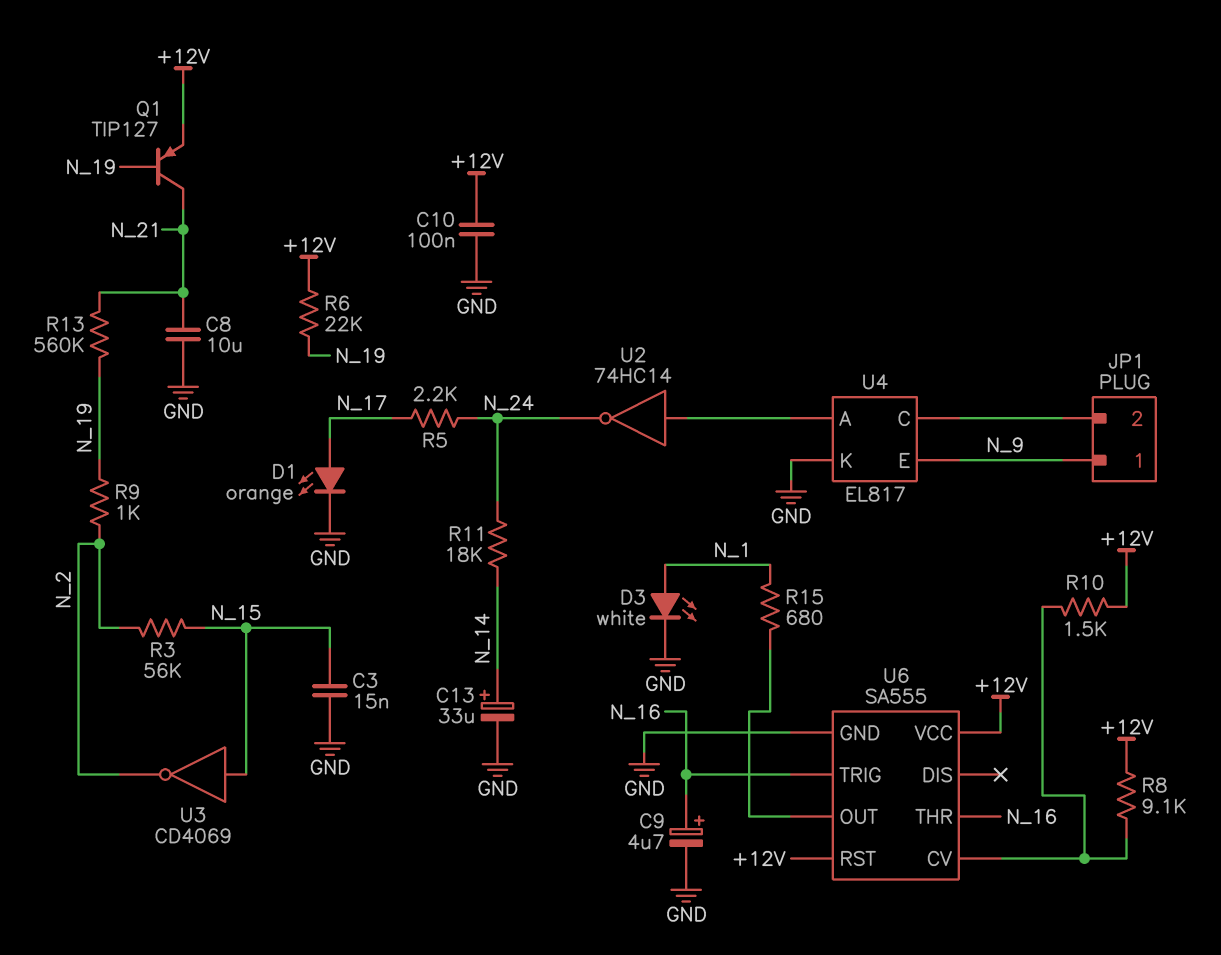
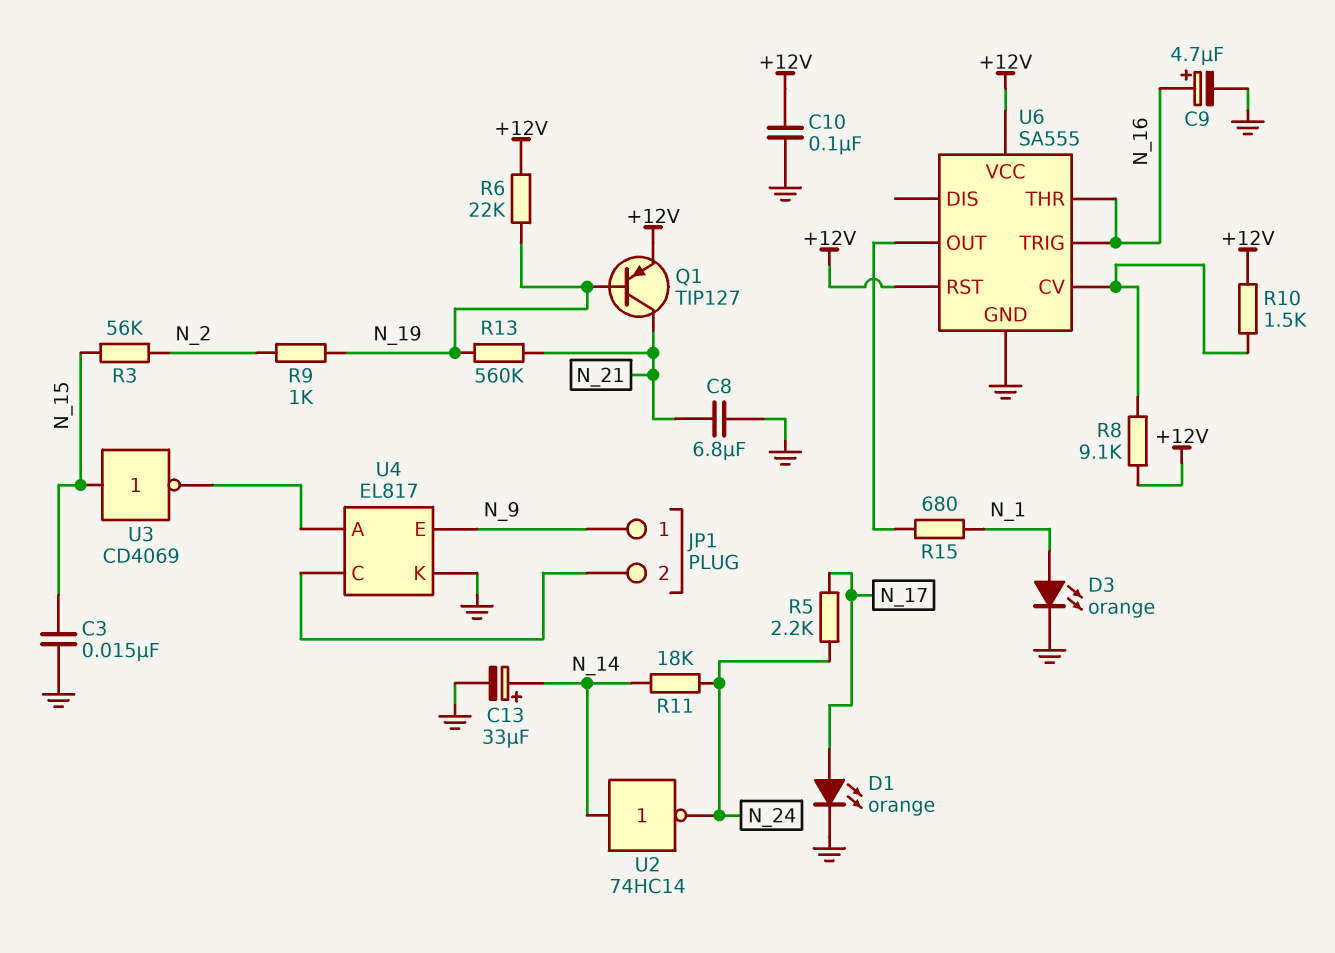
C8: 10uF (GND, N_21) -> 6.8uF (GND, N_21)
D3: LED white (A N_1, K GND) -> LED orange (A N_1, K GND)
U2: NOT 74HC14 (in U4/A, out N_24) -> NOT 74HC14 (in N_14, out N_24)
U3: NOT CD4069 (in N_15, out N_2) -> NOT CD4069 (in N_15, out U4/A)

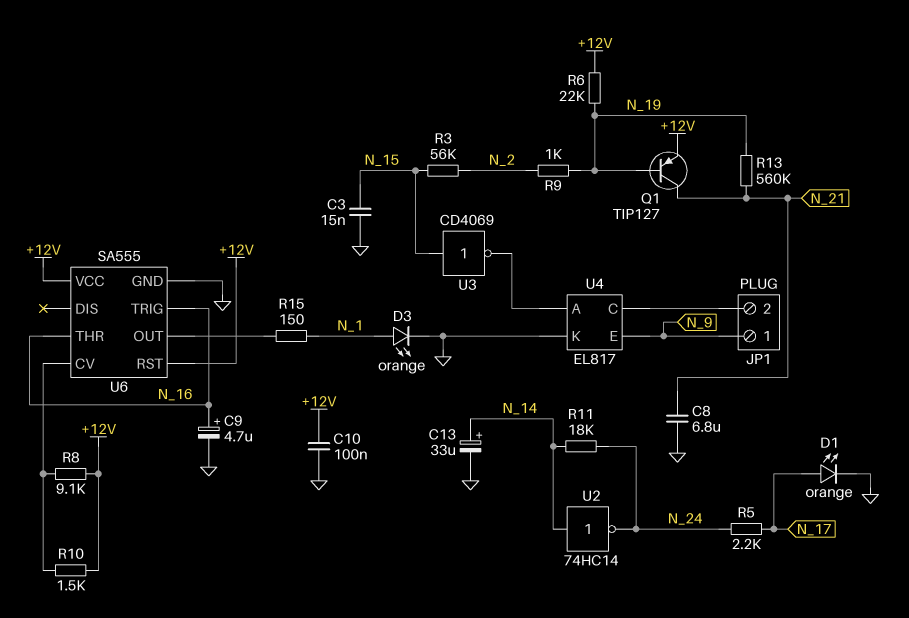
R15: 680 (N_1, U6/OUT) -> 150 (N_1, U6/OUT)

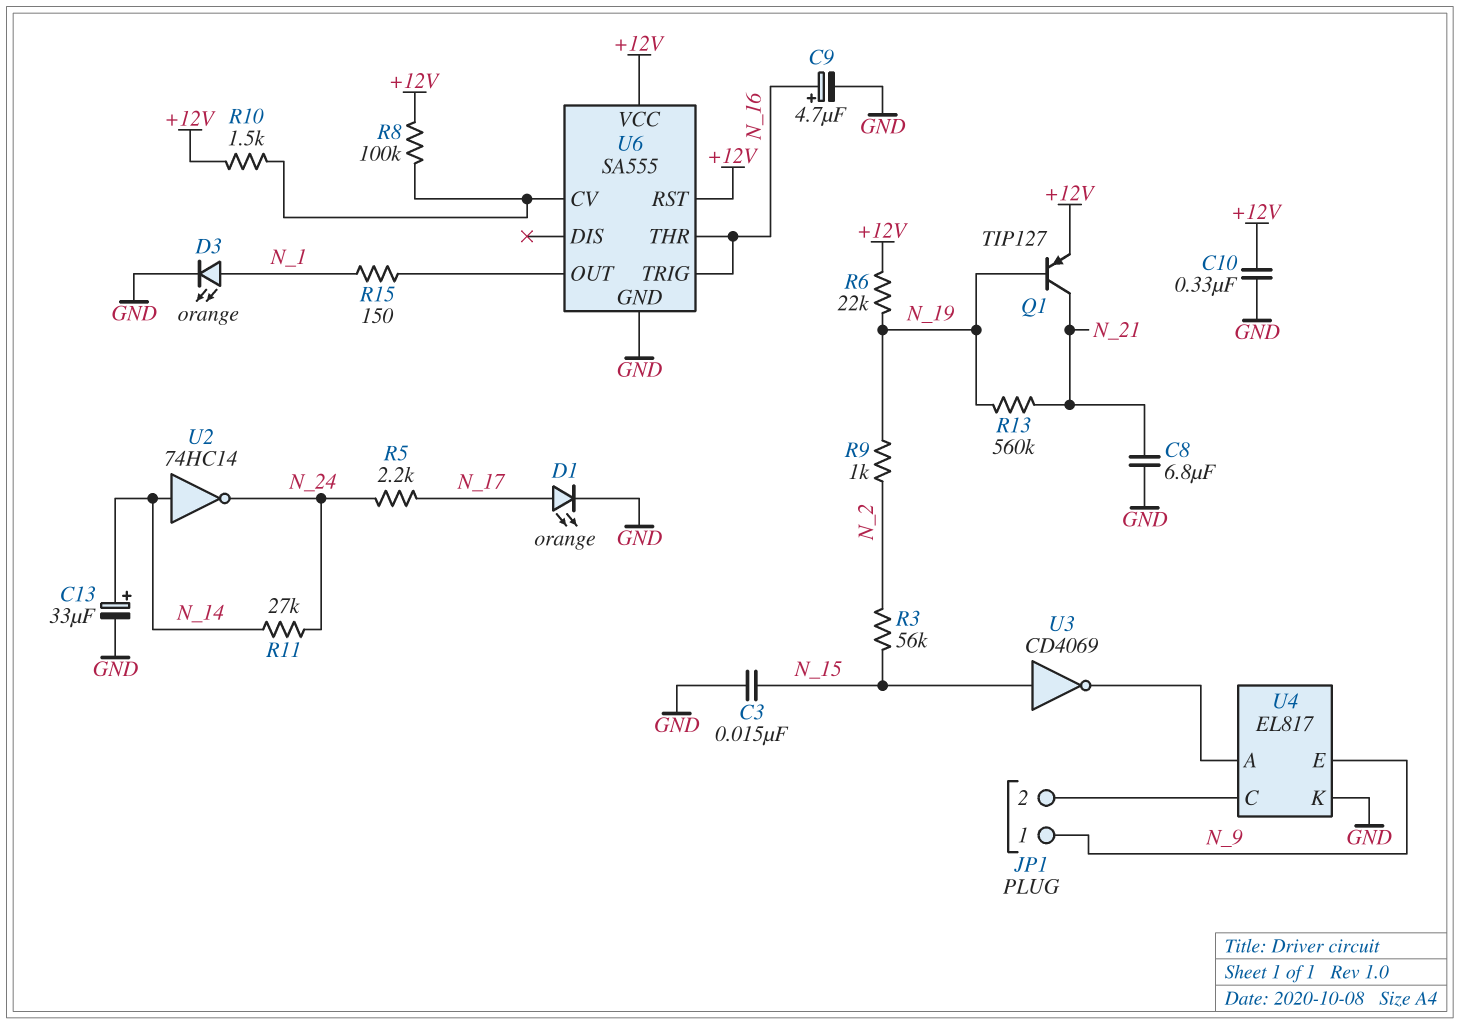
C10: 100nF (+12V, GND) -> 330nF (+12V, GND)
R8: 9.1k (+12V, U6/CV) -> 100k (+12V, U6/CV)
R11: 18k (N_14, N_24) -> 27k (N_14, N_24)

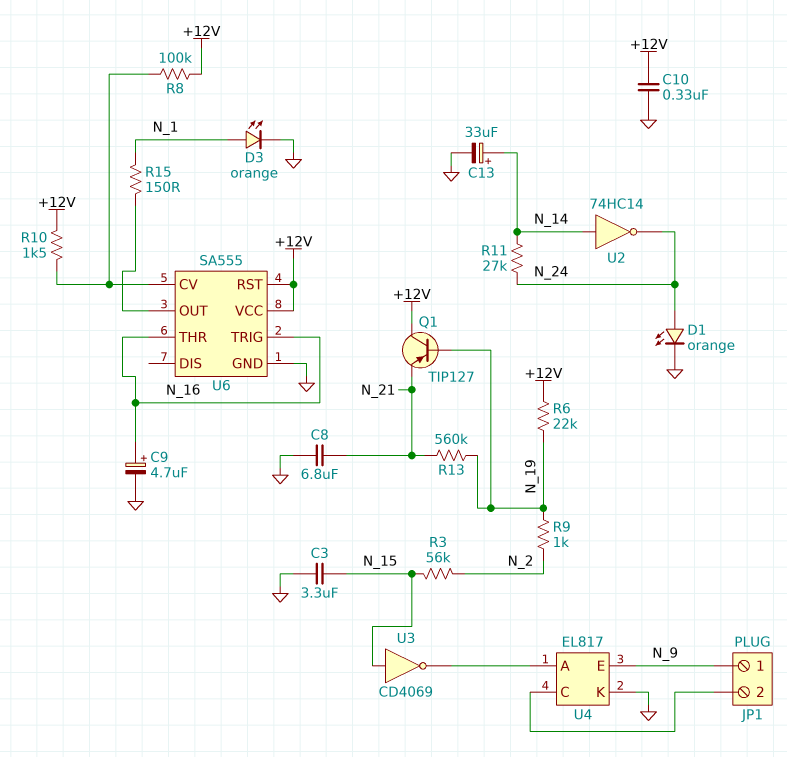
C3: 15nF (GND, N_15) -> 3.3uF (GND, N_15)
D1: LED orange (A N_17, K GND) -> LED orange (A N_24, K GND)
Q1: PNP TIP127 (B N_19, C N_21, E +12V) -> PNP TIP127 (B N_19, C +12V, E N_21)
R5: 2.2k (N_17, N_24) -> none

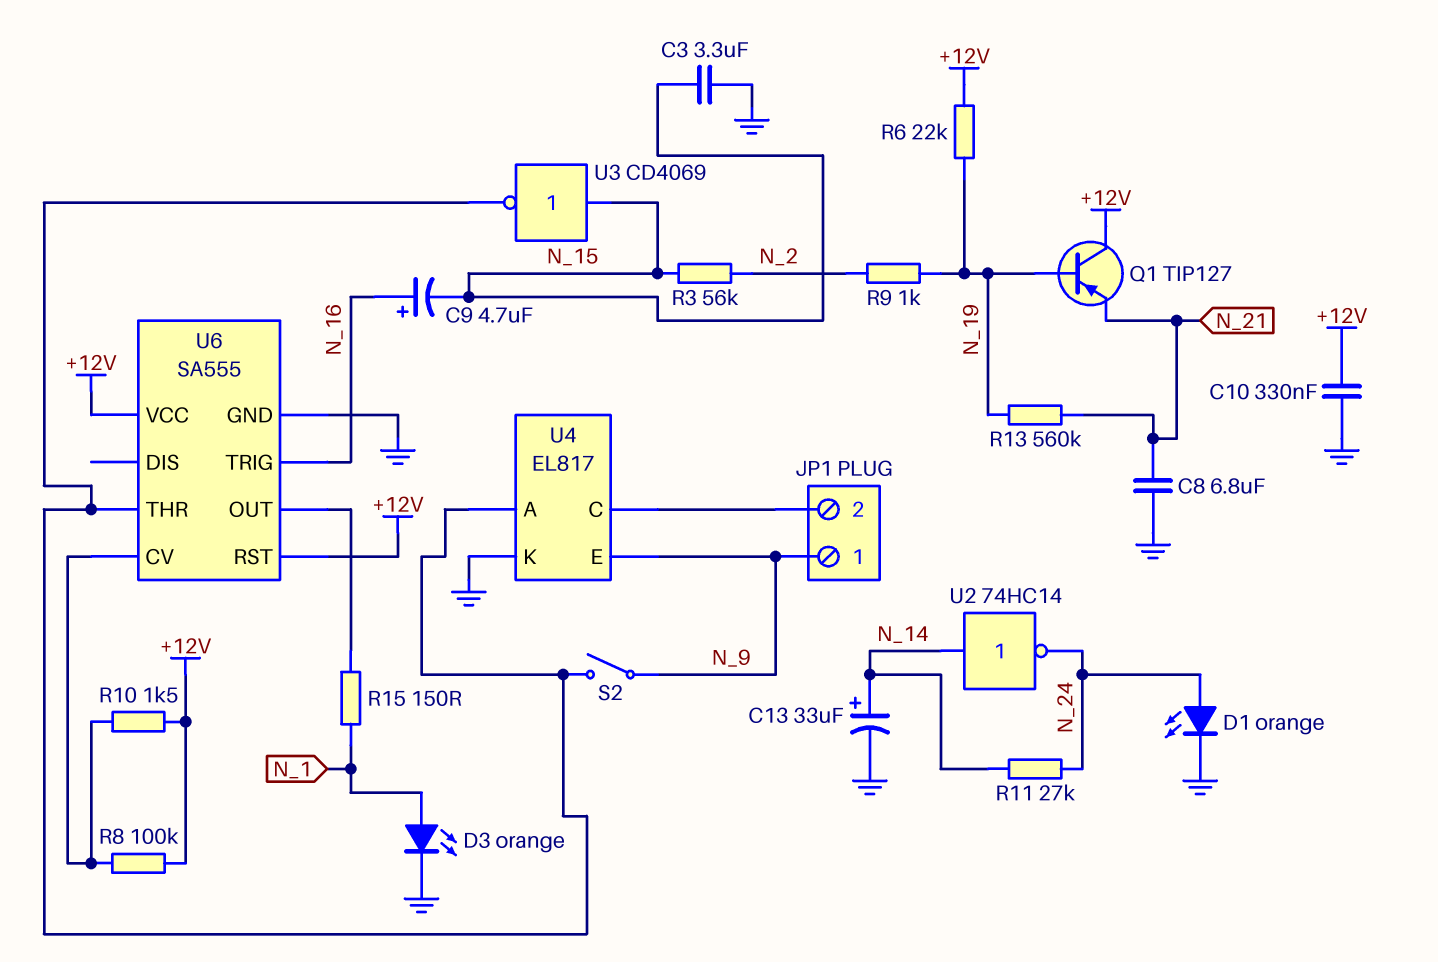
C9: 4.7uF (plus N_16, minus GND) -> 4.7uF (plus N_16, minus N_15)
S2: none -> switch (N_9, U4/A)
U6 pin THR: N_16 -> U4/A

